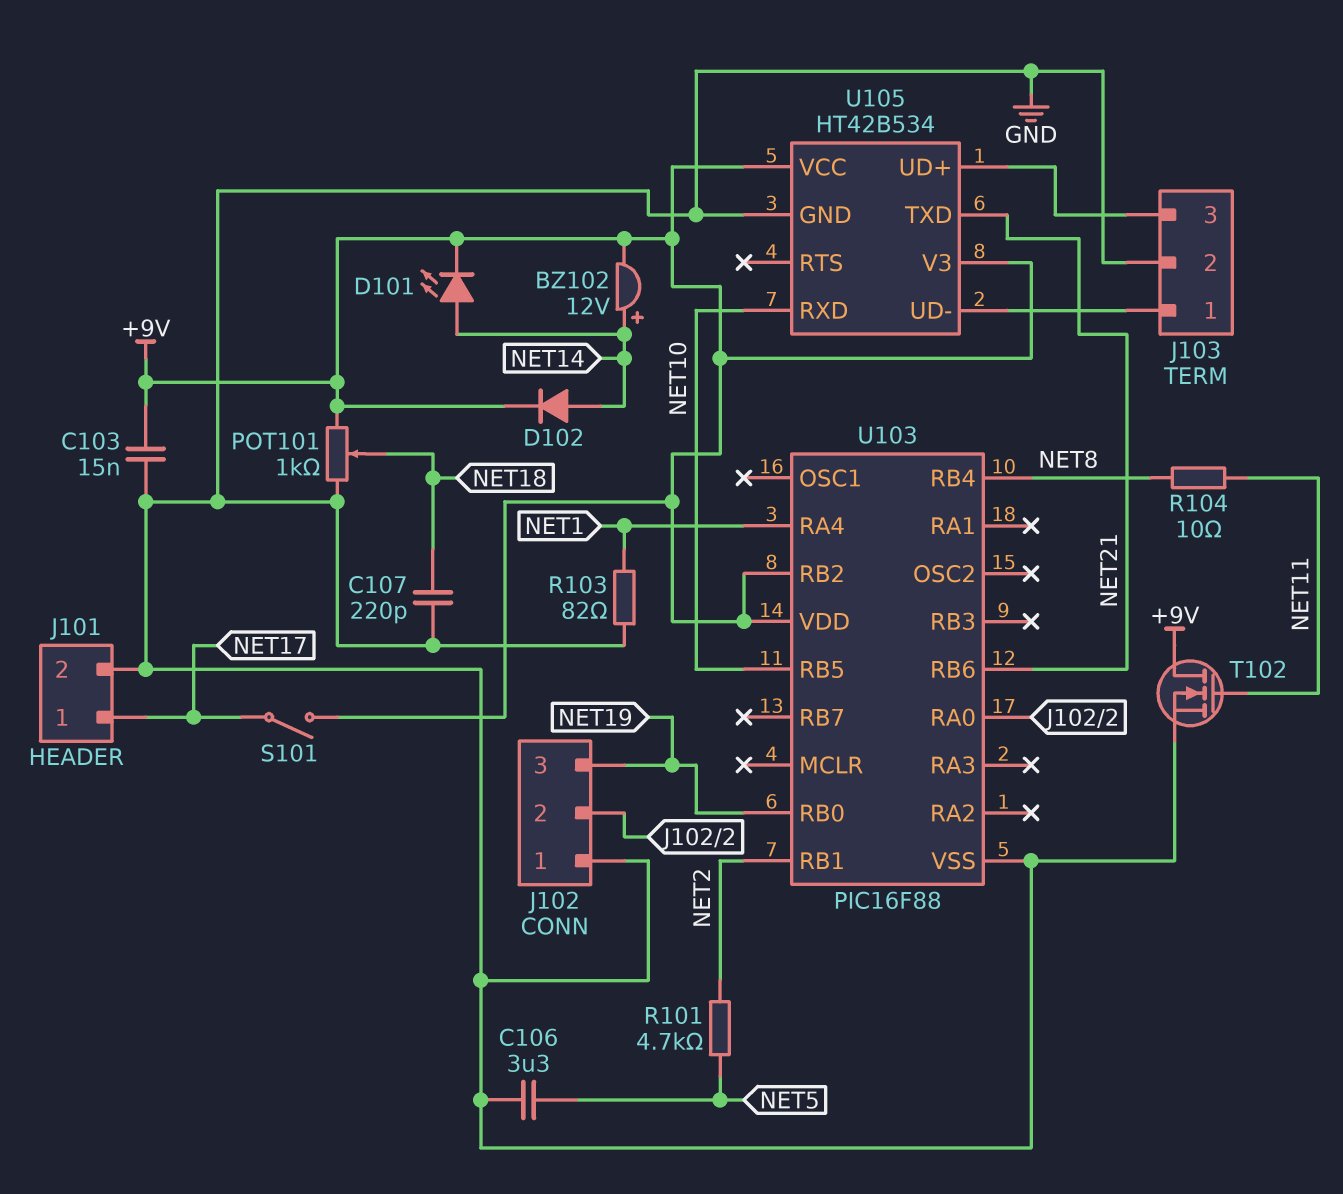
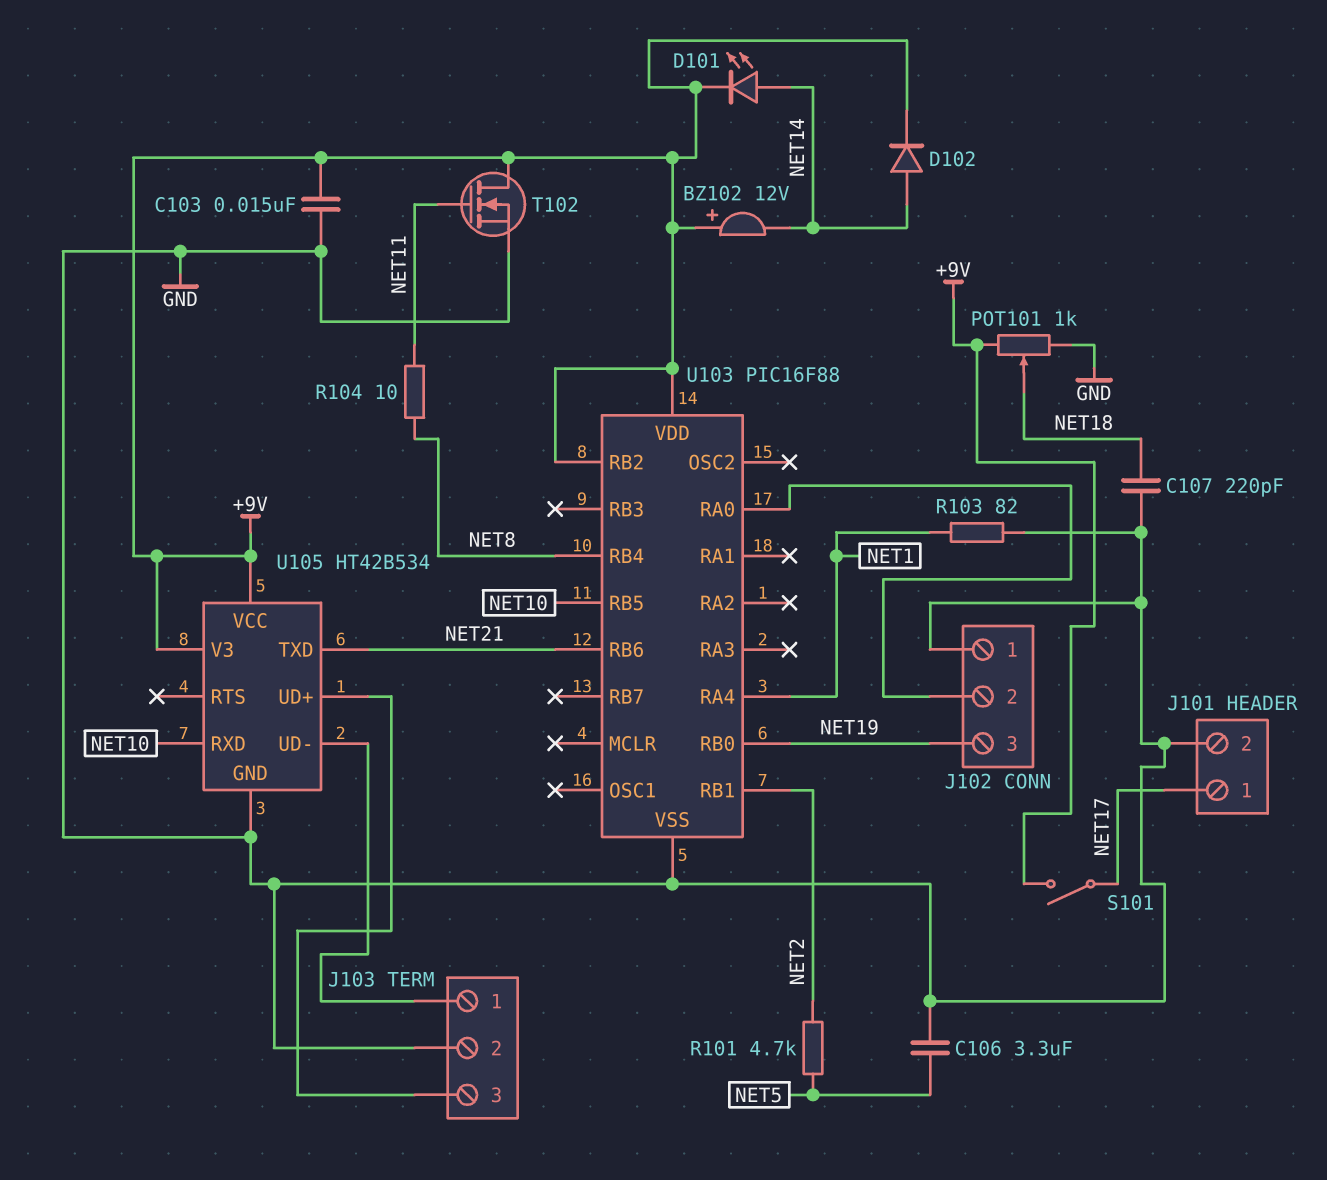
BZ102: buzzer 12V (plus NET14, minus +9V) -> buzzer 12V (plus +9V, minus NET14)

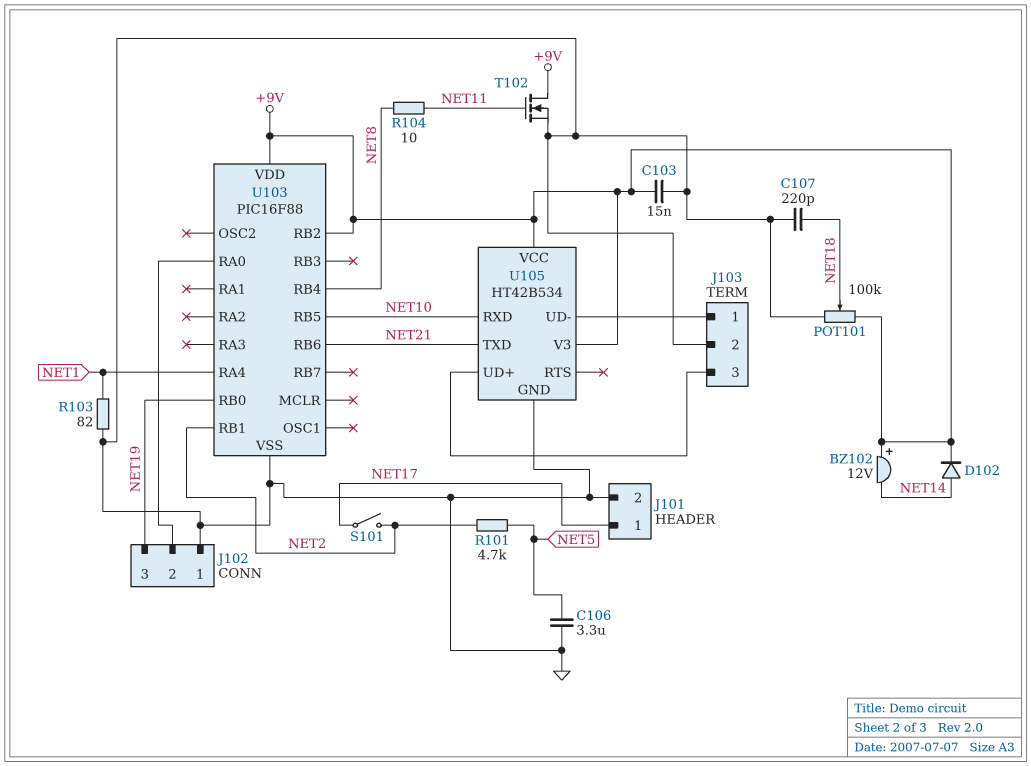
D101: LED (A NET14, K +9V) -> none
POT101: 1k (+9V, GND, wiper NET18) -> 100k (+9V, GND, wiper NET18)
S101: switch (+9V, NET17) -> switch (NET2, NET17)

